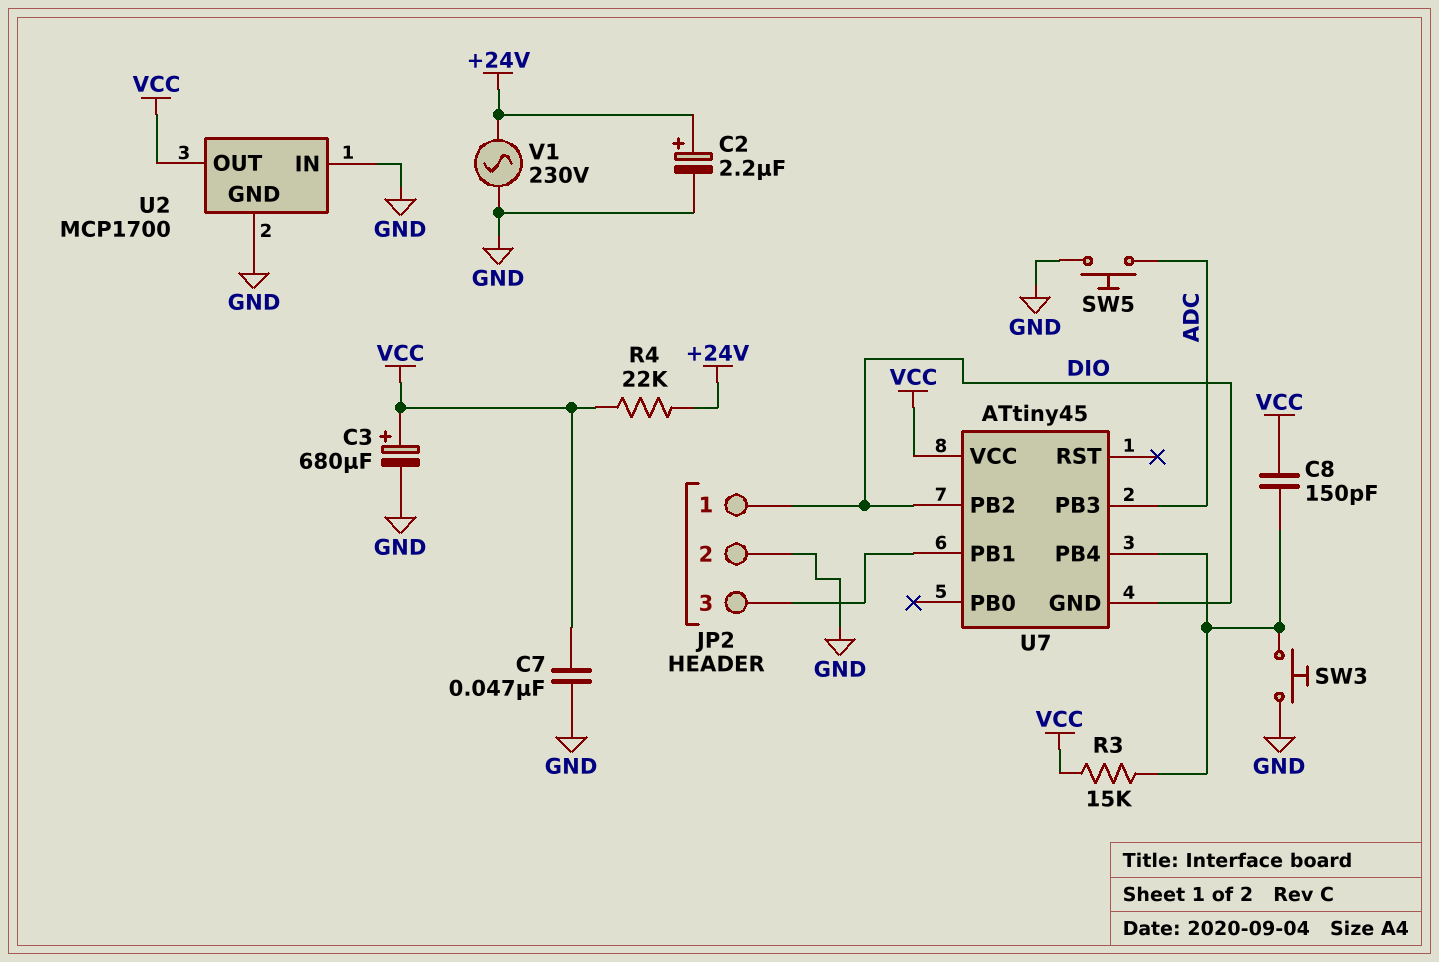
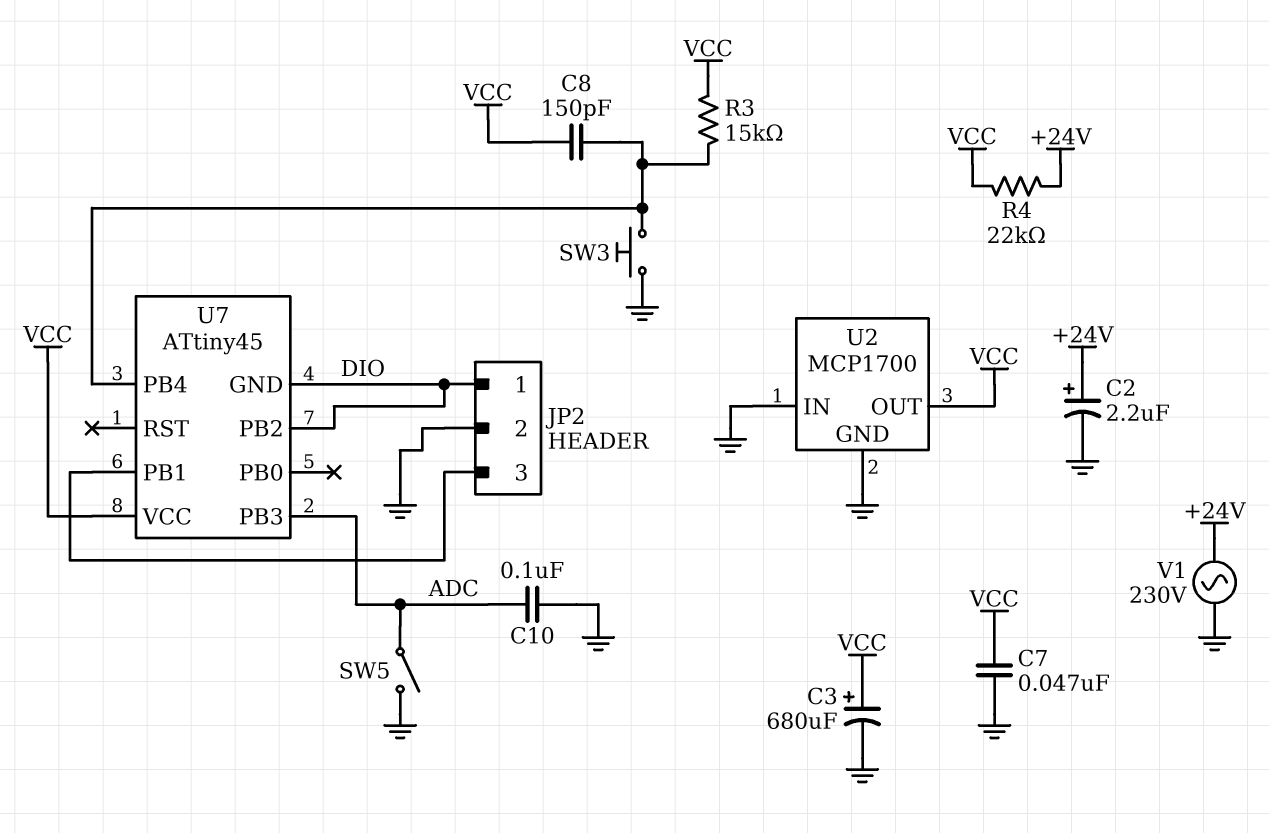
C10: none -> 100nF (ADC, GND)
SW5: button (ADC, GND) -> switch (ADC, GND)

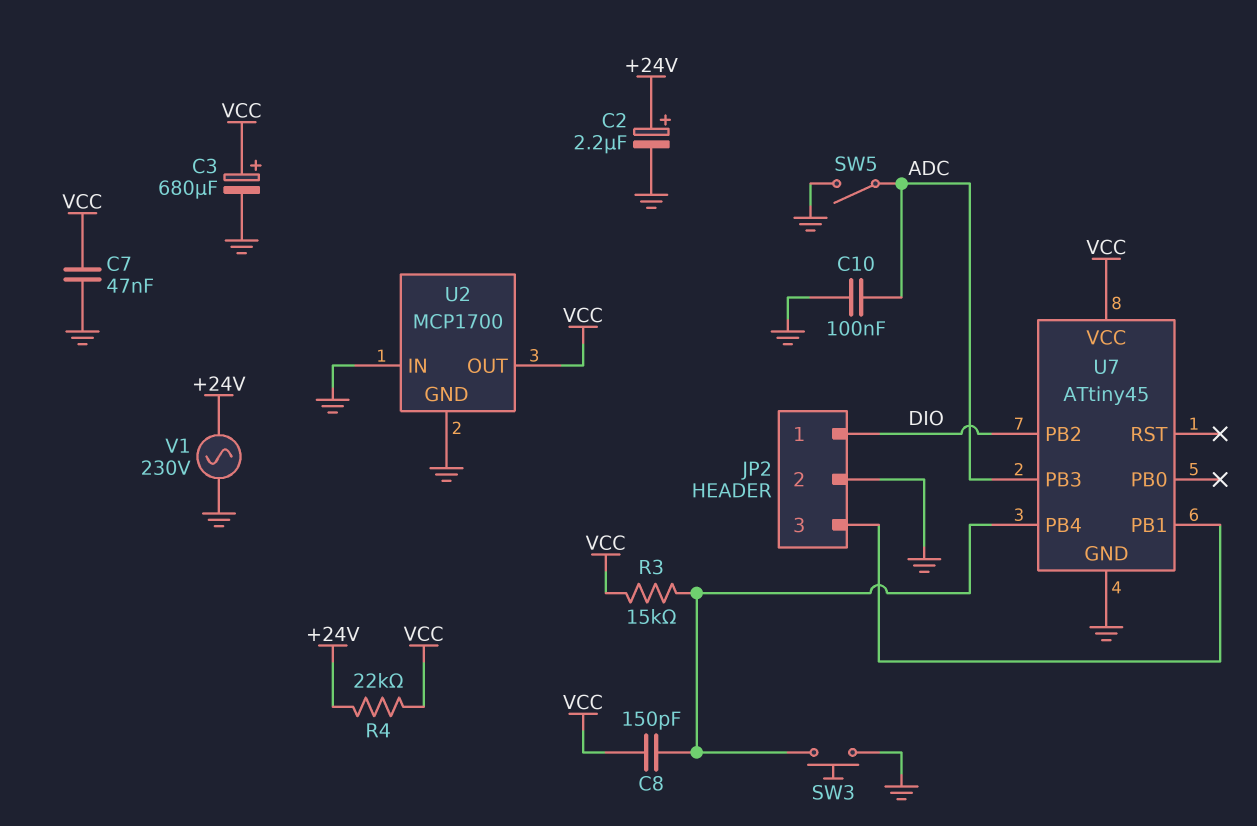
U7 pin GND: DIO -> GND

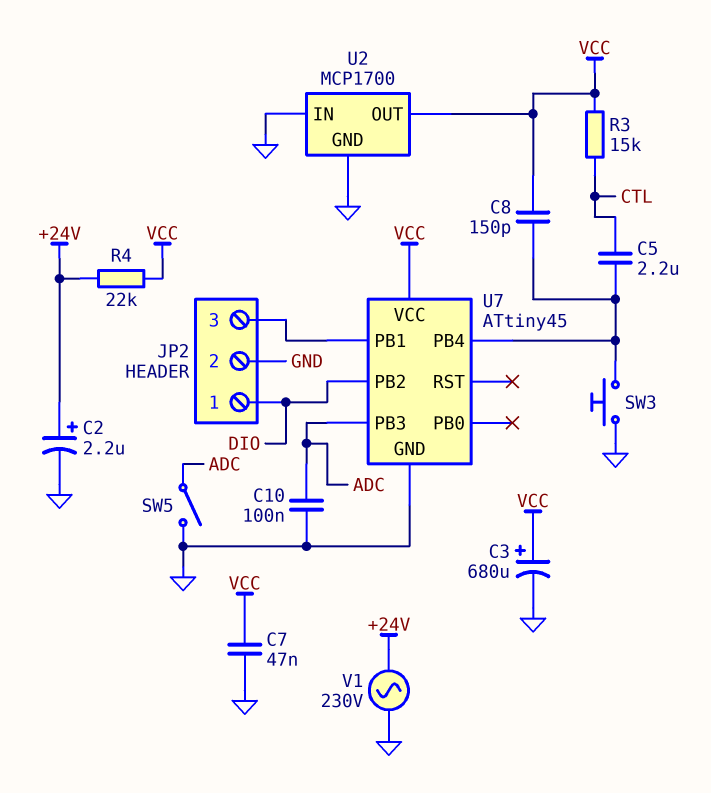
C5: none -> 2.2uF (CTL, U7/PB4)
R3: 15k (U7/PB4, VCC) -> 15k (CTL, VCC)

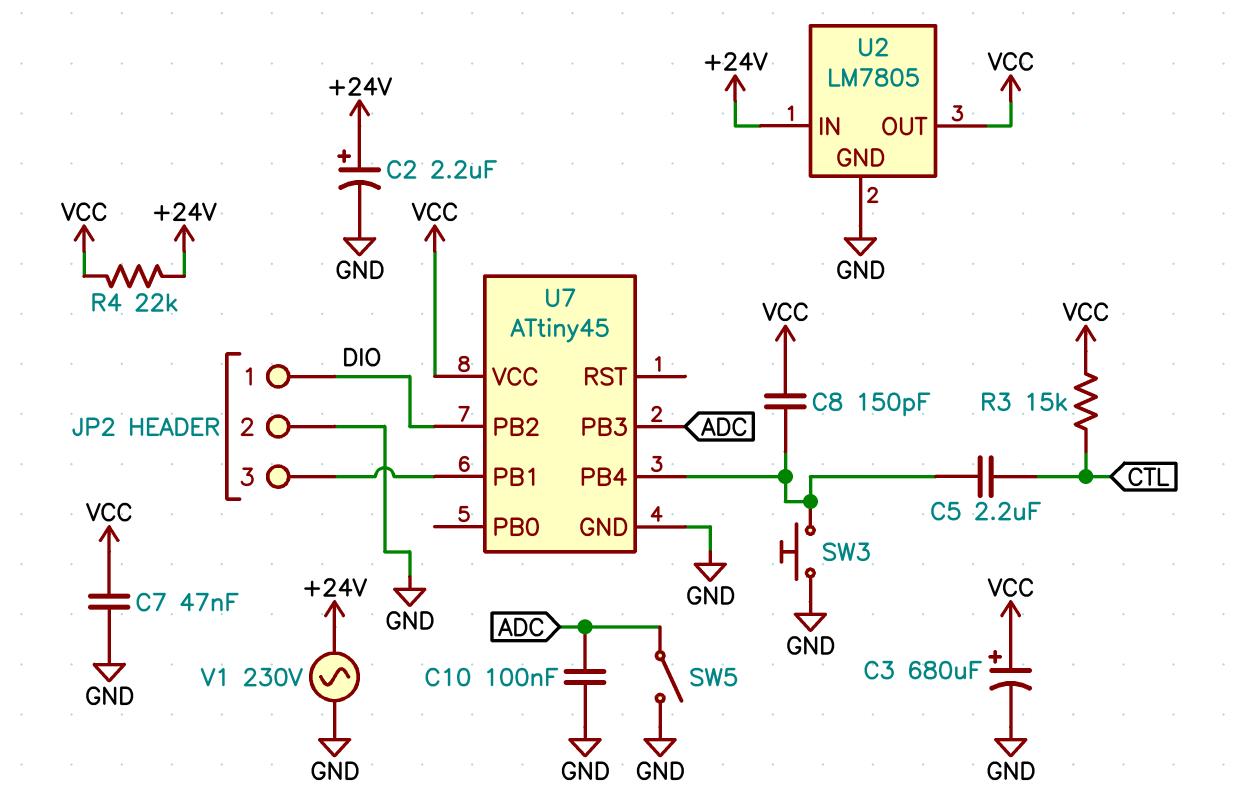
U2: MCP1700 -> LM7805
U2 pin IN: GND -> +24V

